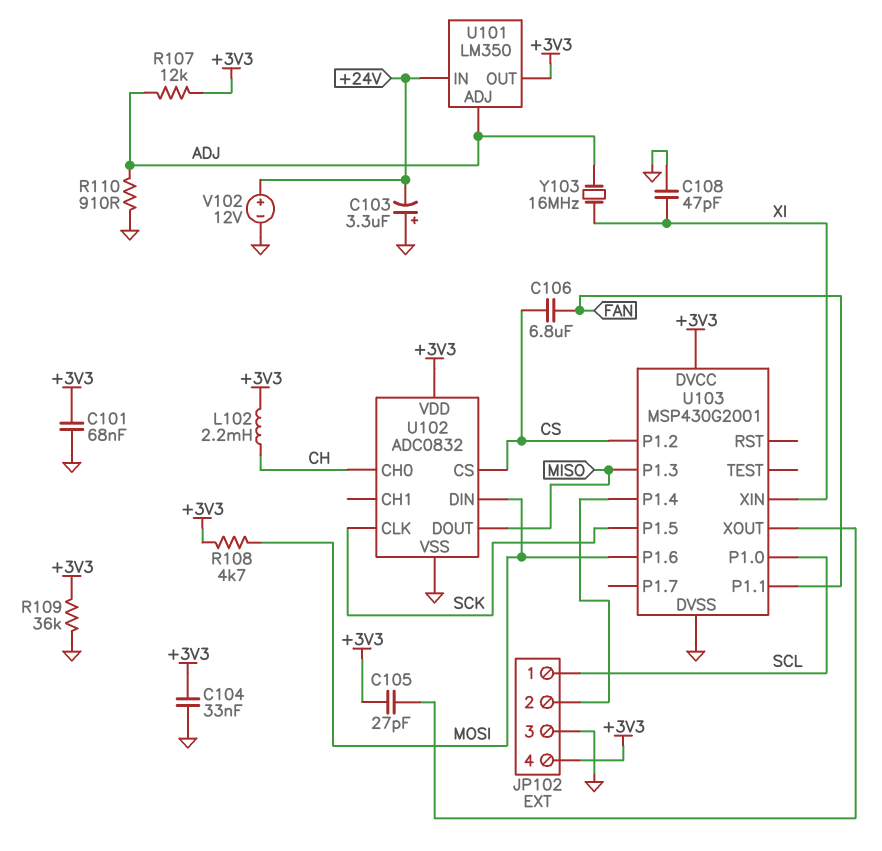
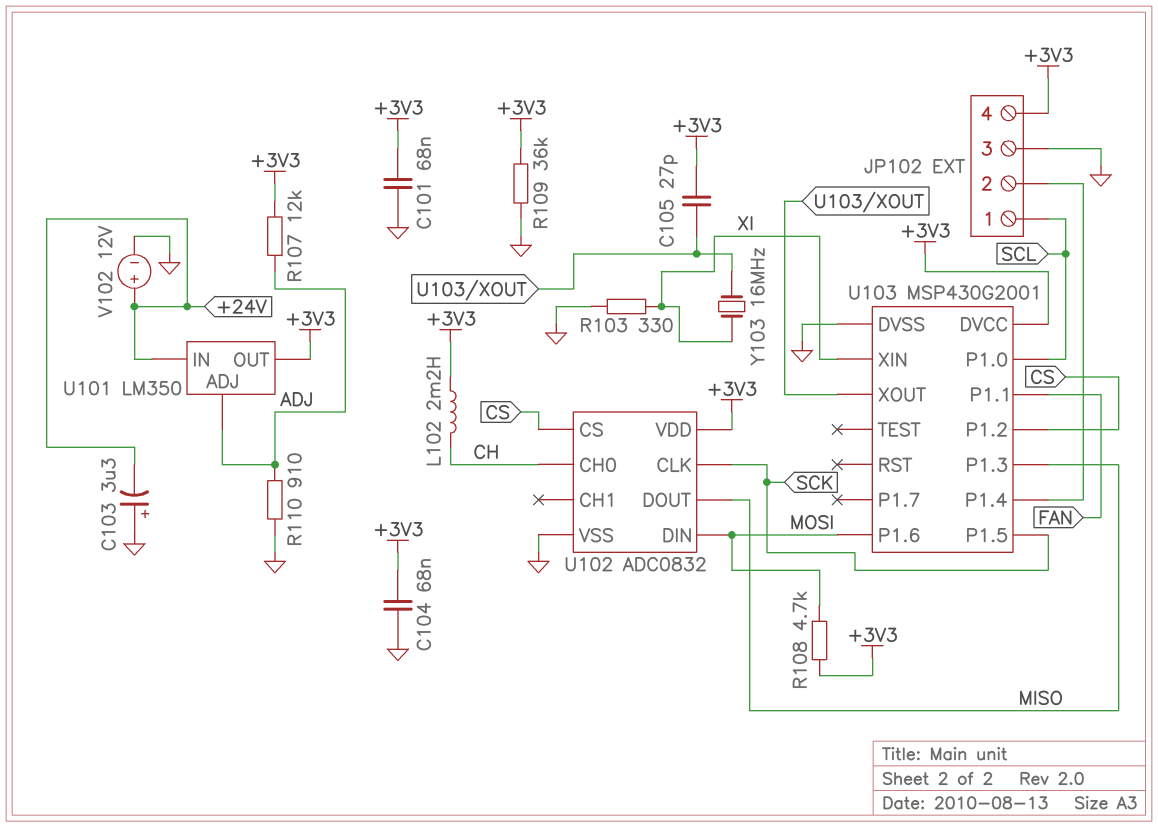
C104: 33nF (+3V3, GND) -> 68nF (+3V3, GND)
C106: 6.8uF (CS, FAN) -> none
C108: 47pF (GND, XI) -> none
R103: none -> 330 (GND, XI)
Y103: 16MHz (ADJ, XI) -> 16MHz (U103/XOUT, XI)

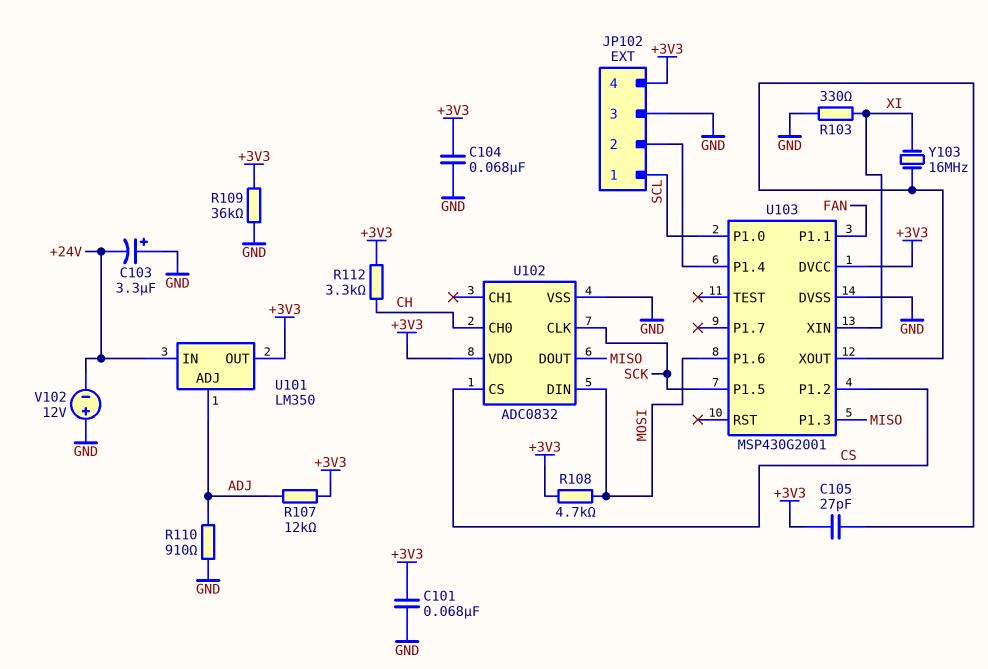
L102: 2.2mH (+3V3, CH) -> none
R112: none -> 3.3k (+3V3, CH)
V102: 12V (plus +24V, minus GND) -> 12V (plus GND, minus +24V)

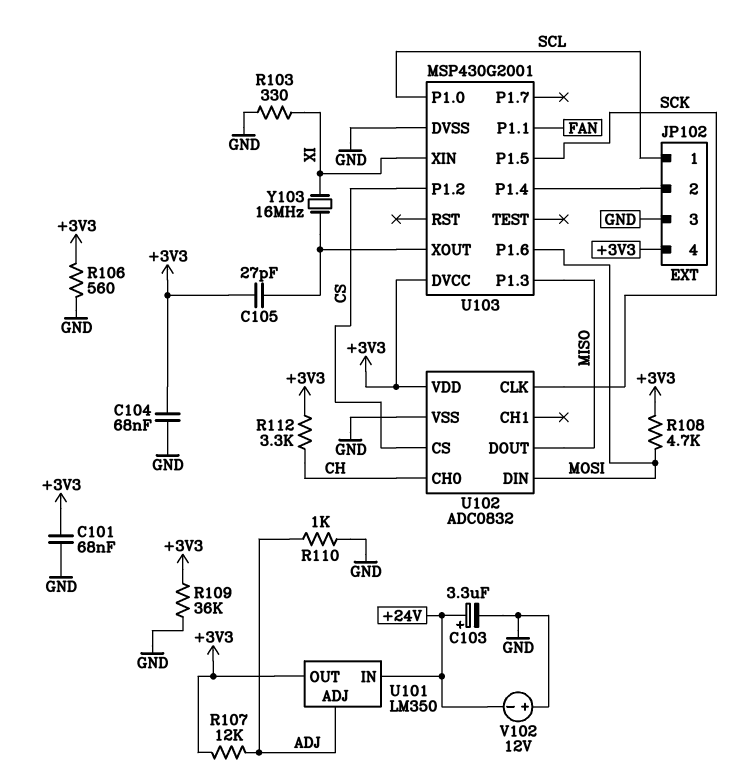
C103: 3.3uF (plus GND, minus +24V) -> 3.3uF (plus +24V, minus GND)
R106: none -> 560 (+3V3, GND)
R110: 910 (ADJ, GND) -> 1k (ADJ, GND)

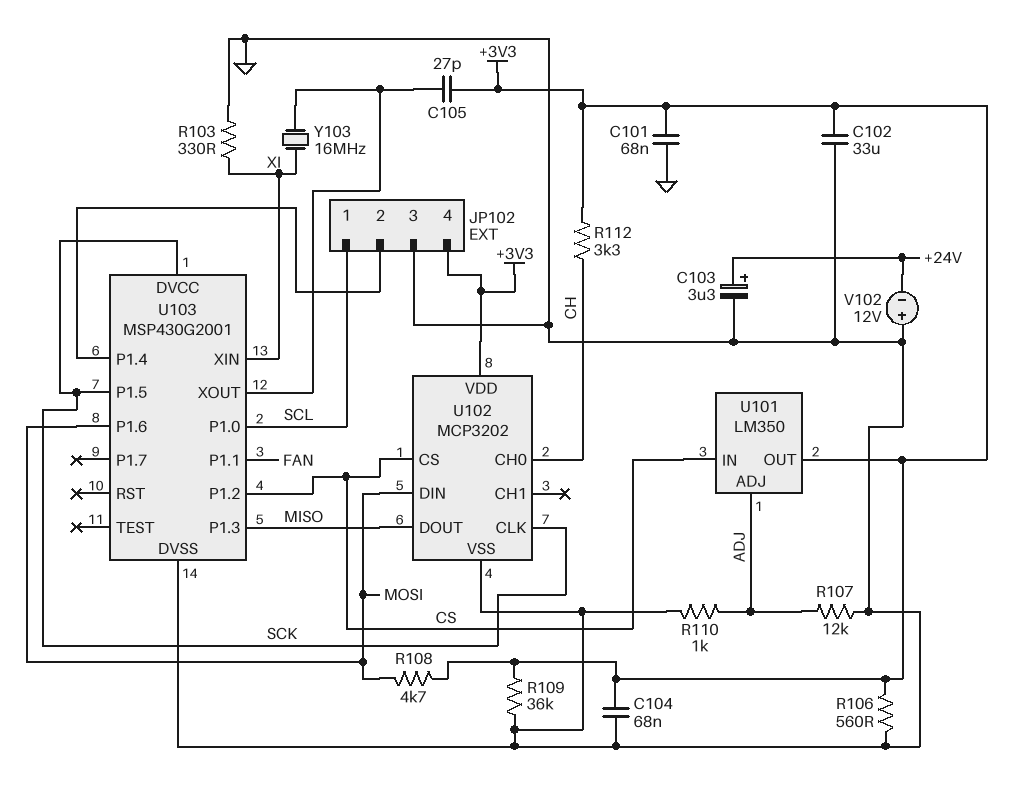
C102: none -> 33uF (+3V3, GND)
R107: 12k (+3V3, ADJ) -> 12k (ADJ, GND)
U101 pin IN: +24V -> CS
U102: ADC0832 -> MCP3202
U103 pin DVCC: +3V3 -> SCK

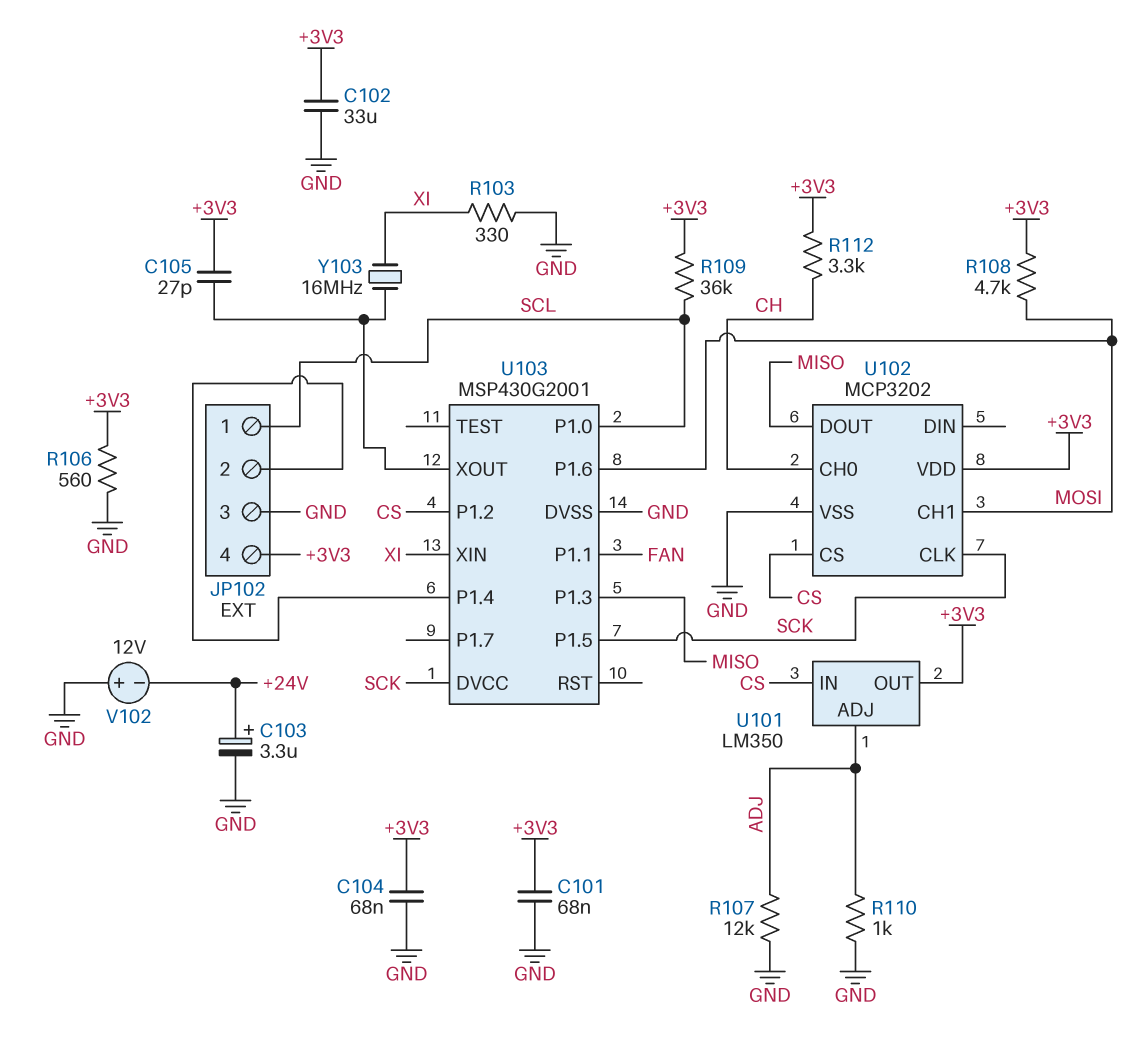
R109: 36k (+3V3, GND) -> 36k (+3V3, SCL)
U102 pin CH1: none -> MOSI
U102 pin DIN: MOSI -> none

